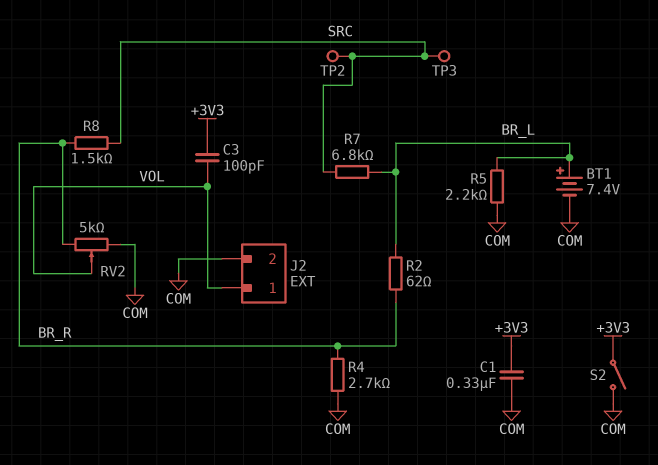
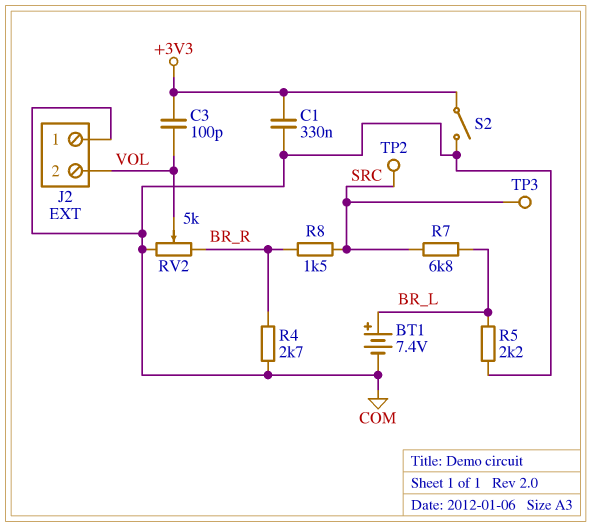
J2 pin 1: VOL -> COM
J2 pin 2: COM -> VOL
R2: 62 (BR_L, BR_R) -> none

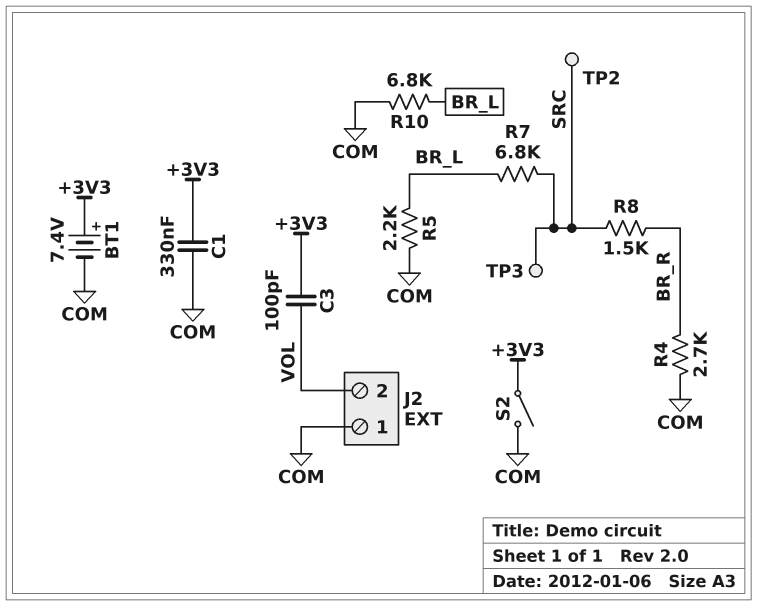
BT1: 7.4V (plus BR_L, minus COM) -> 7.4V (plus +3V3, minus COM)
R10: none -> 6.8k (BR_L, COM)
RV2: 5k (BR_R, COM, wiper VOL) -> none

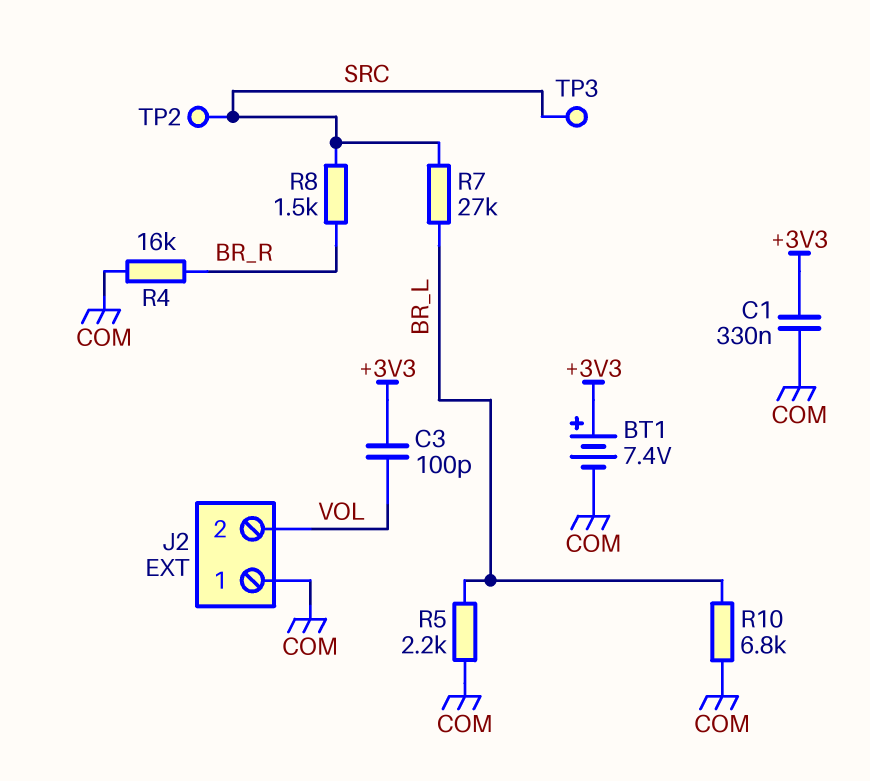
R4: 2.7k (BR_R, COM) -> 16k (BR_R, COM)
R7: 6.8k (BR_L, SRC) -> 27k (BR_L, SRC)
S2: switch (+3V3, COM) -> none

